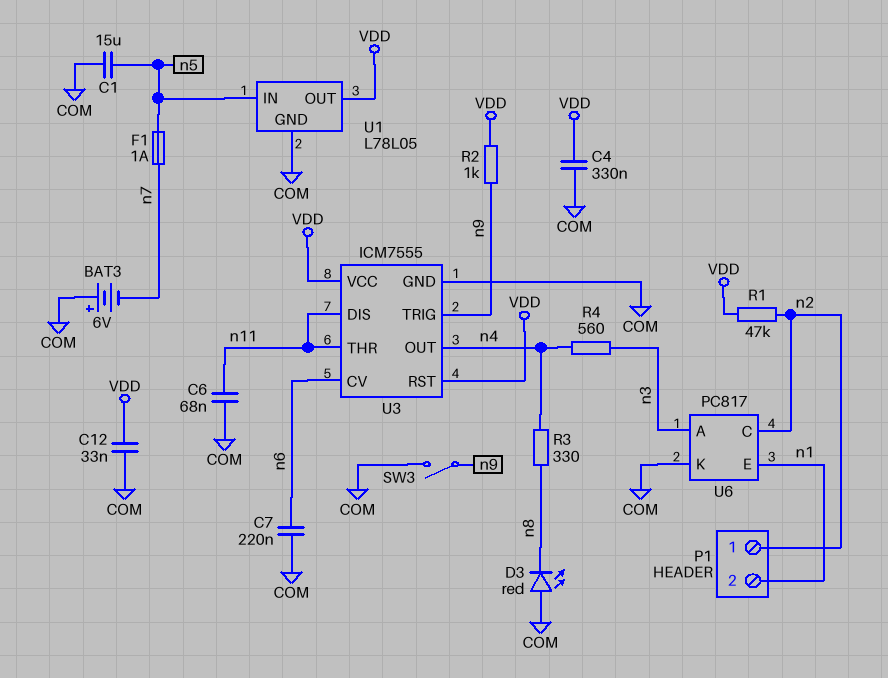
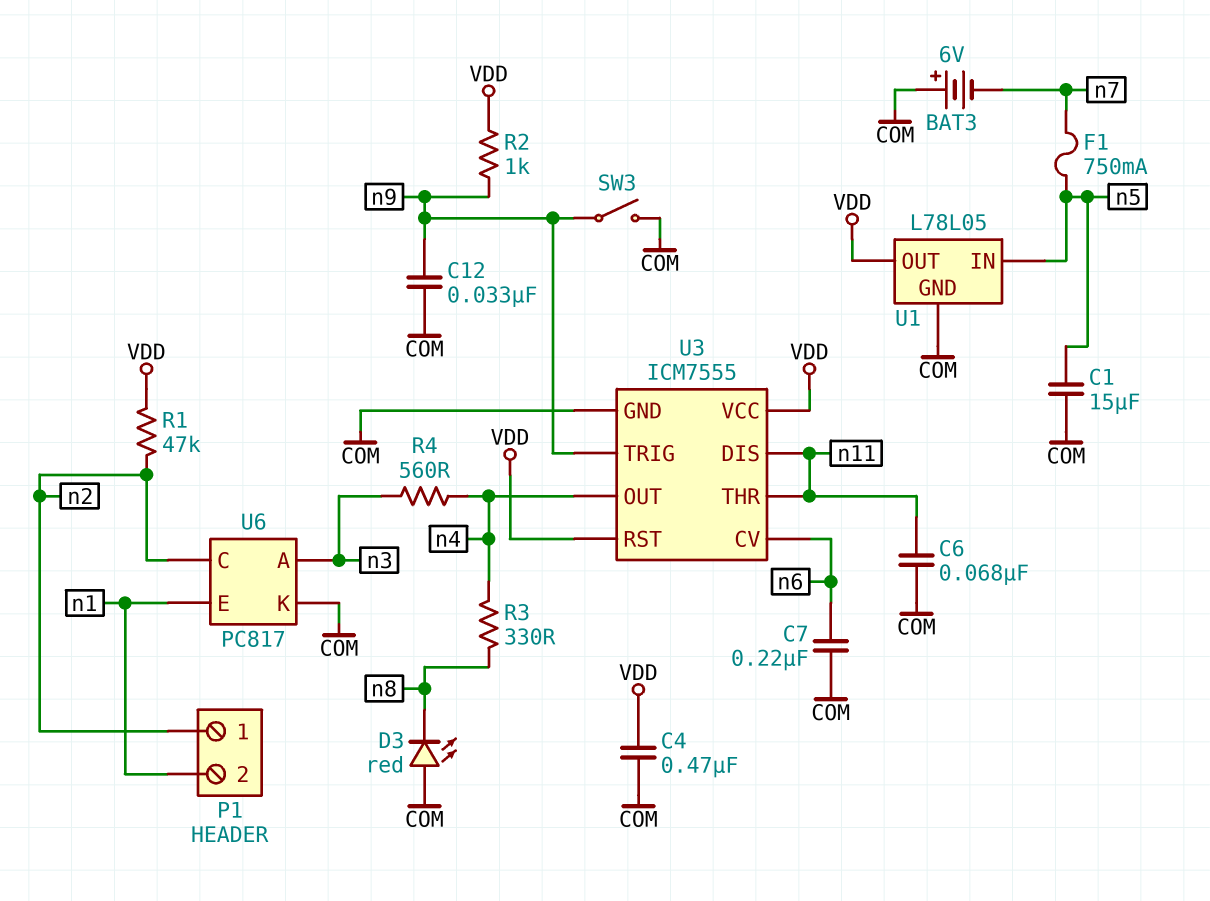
C4: 330nF (COM, VDD) -> 470nF (COM, VDD)
C12: 33nF (COM, VDD) -> 33nF (COM, n9)
F1: 1A (n5, n7) -> 750mA (n5, n7)

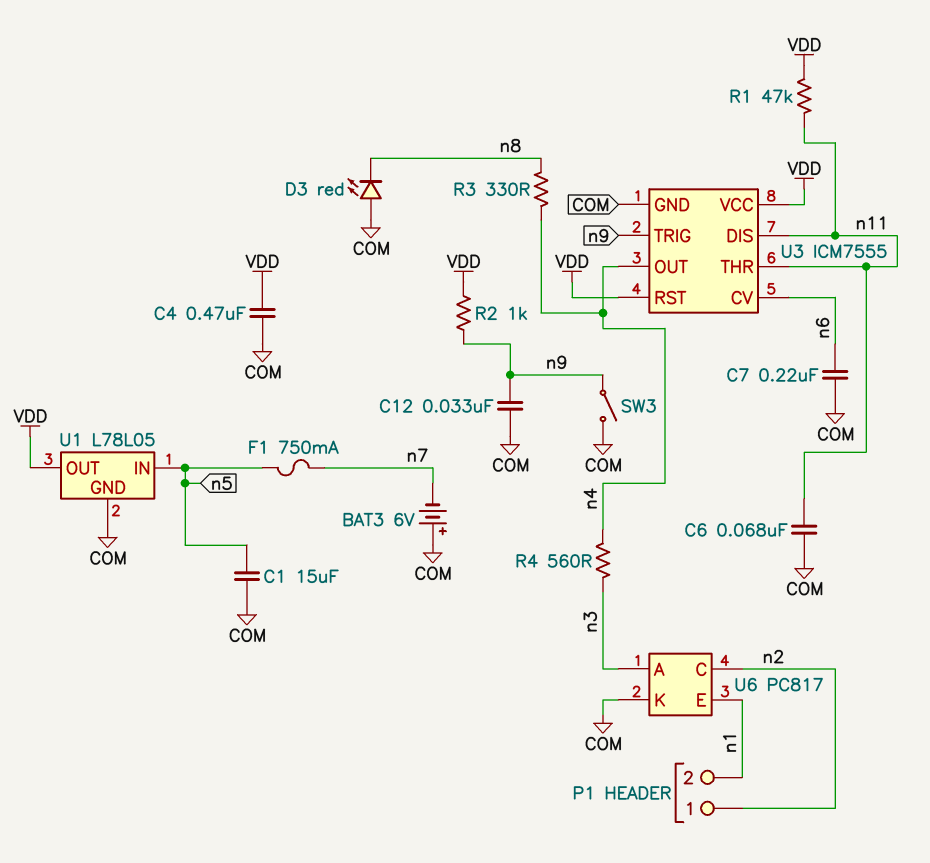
R1: 47k (VDD, n2) -> 47k (VDD, n11)

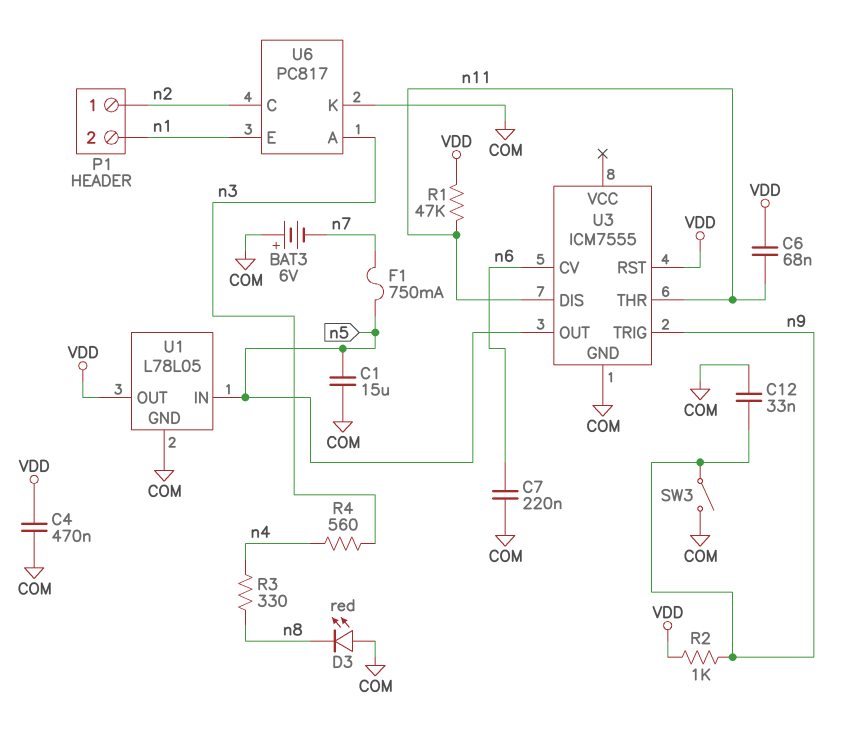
C6: 68nF (COM, n11) -> 68nF (VDD, n11)
U3 pin OUT: n4 -> n5
U3 pin VCC: VDD -> none

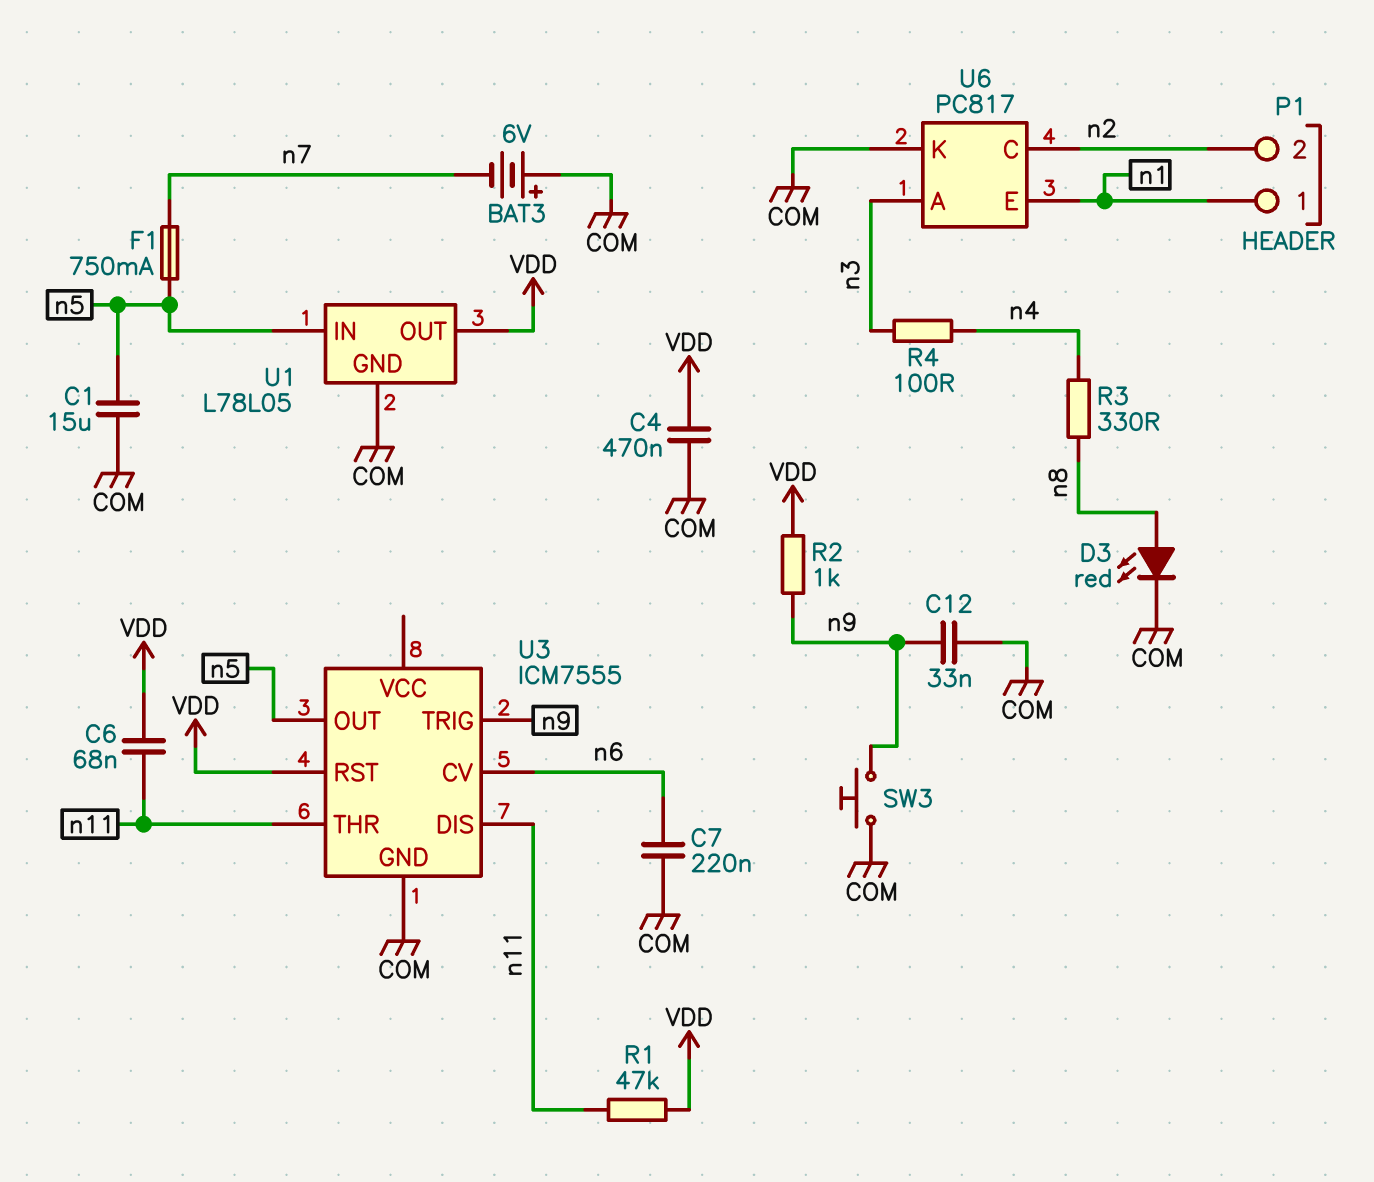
D3: LED red (A COM, K n8) -> LED red (A n8, K COM)
P1 pin 1: n2 -> n1
P1 pin 2: n1 -> n2
R4: 560 (n3, n4) -> 100 (n3, n4)
SW3: switch (COM, n9) -> button (COM, n9)

